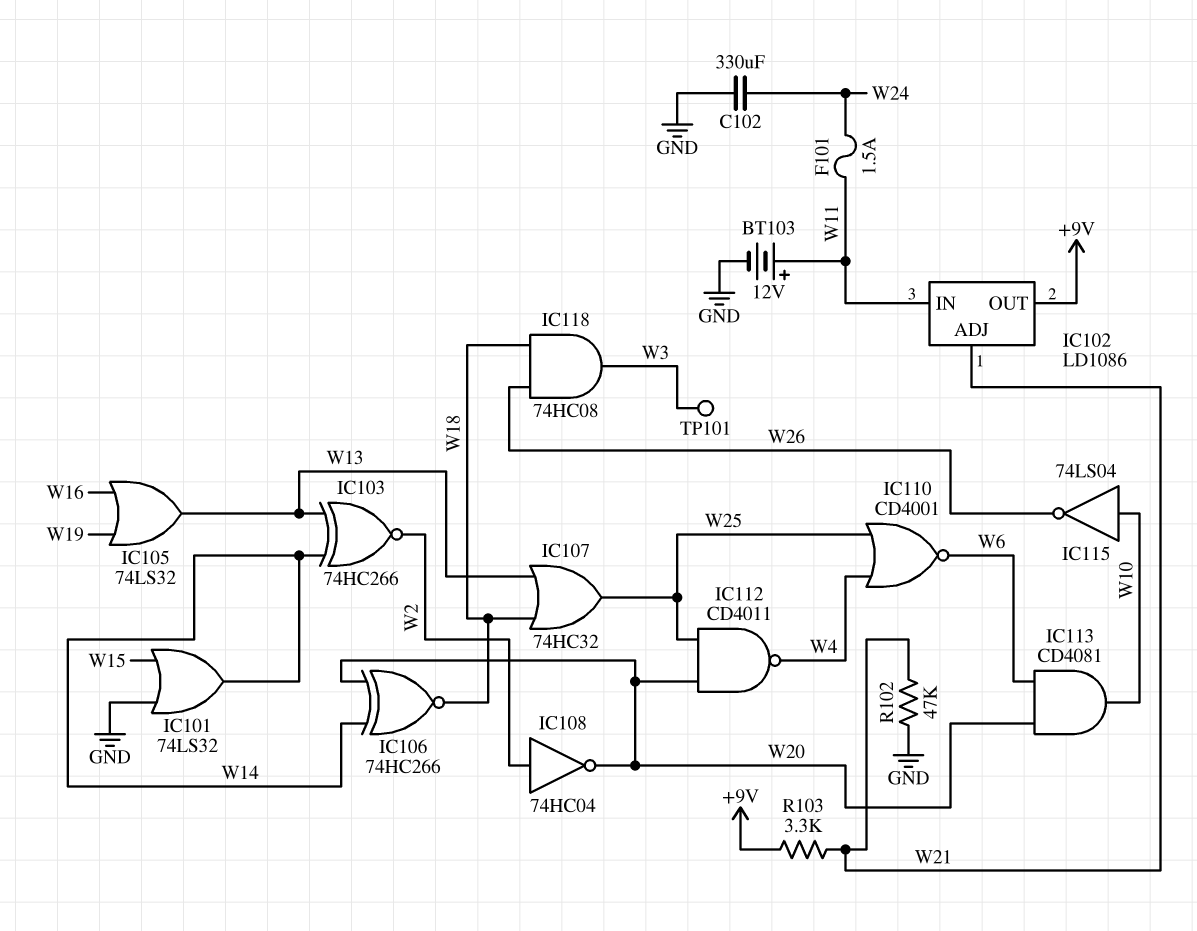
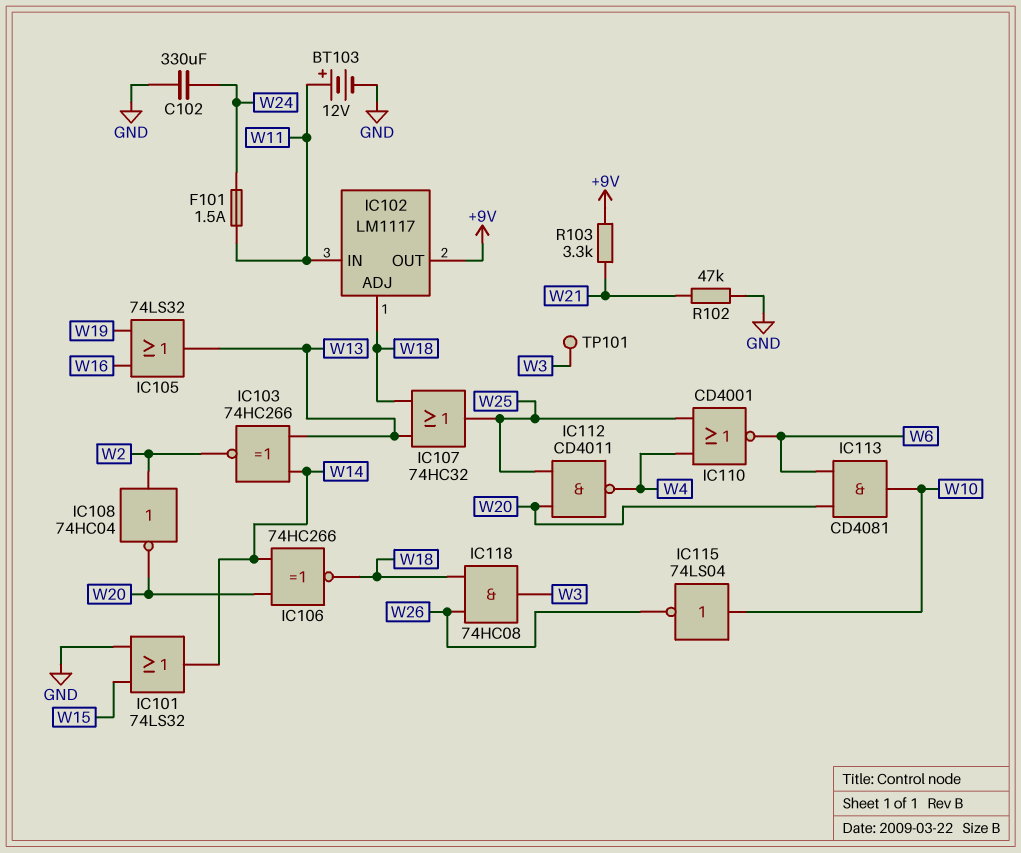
IC102: LD1086 -> LM1117
IC102 pin ADJ: W21 -> W18

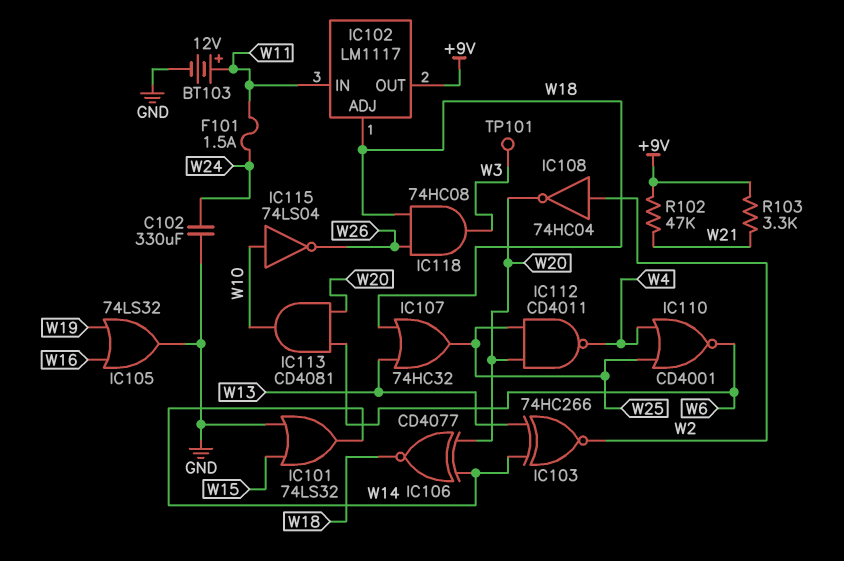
IC105: OR 74LS32 (in W16, in W19, out W13) -> OR 74LS32 (in W16, in W19, out GND)
IC106: XNOR 74HC266 (in W14, in W20, out W18) -> XNOR CD4077 (in W14, in W20, out W18)
R102: 47k (GND, W21) -> 47k (+9V, W21)

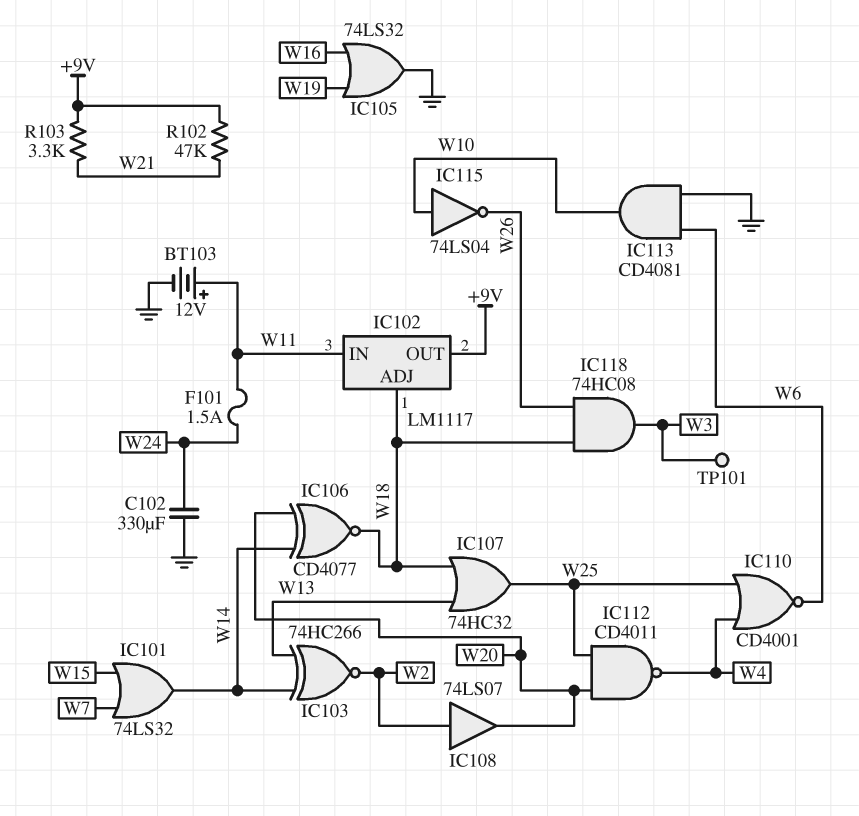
IC101: OR 74LS32 (in GND, in W15, out W14) -> OR 74LS32 (in W7, in W15, out W14)
IC108: NOT 74HC04 (in W2, out W20) -> buffer 74LS07 (in W2, out W20)
IC113: AND CD4081 (in W6, in W20, out W10) -> AND CD4081 (in GND, in W6, out W10)

